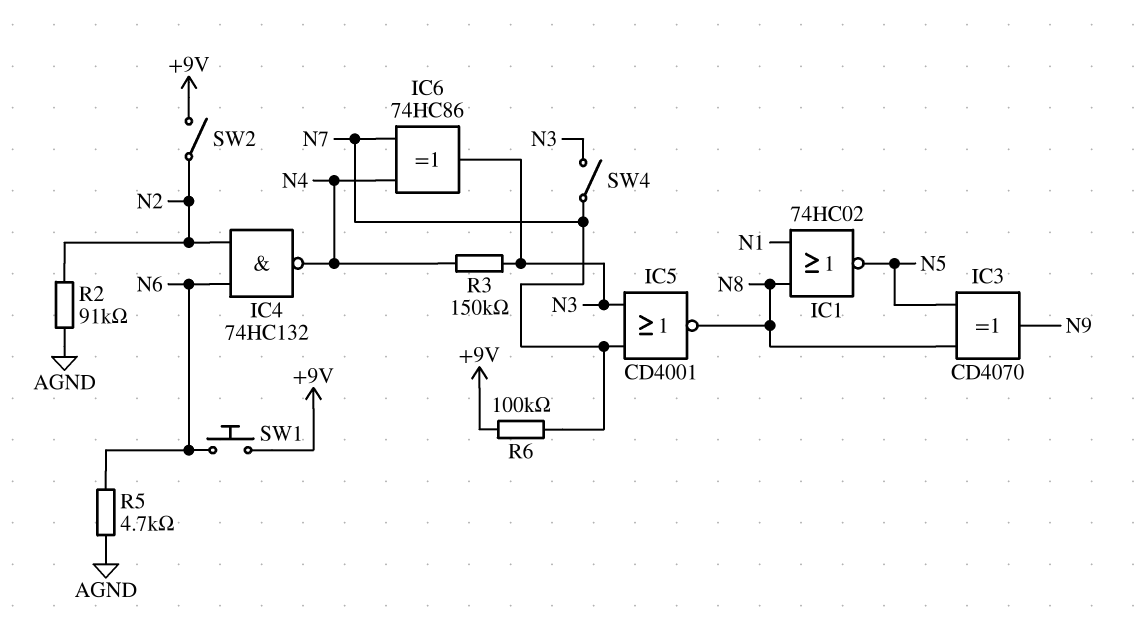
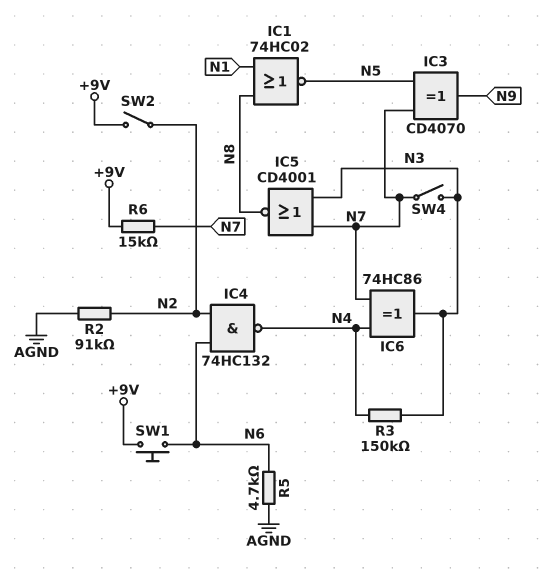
IC3: XOR CD4070 (in N5, in N8, out N9) -> XOR CD4070 (in N5, in N7, out N9)
R6: 100k (+9V, N7) -> 15k (+9V, N7)

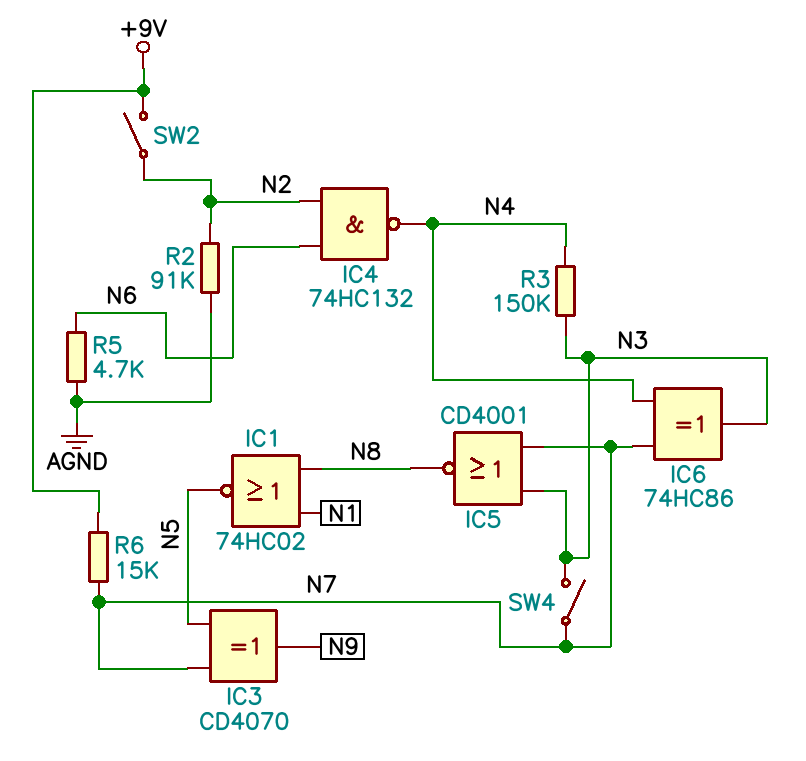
SW1: button (+9V, N6) -> none

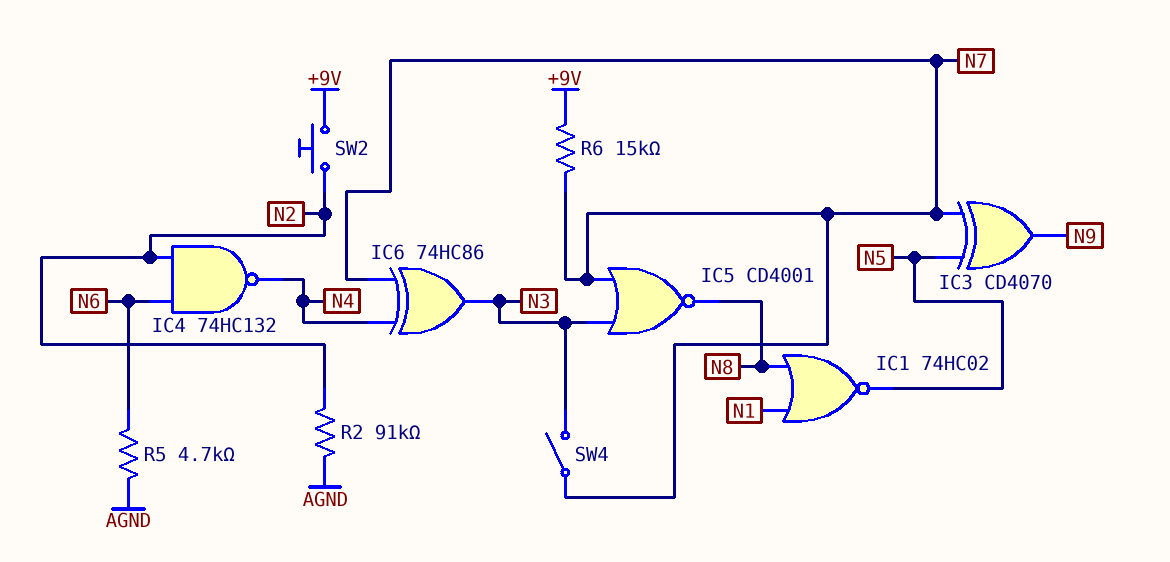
R3: 150k (N3, N4) -> none
SW2: switch (+9V, N2) -> button (+9V, N2)

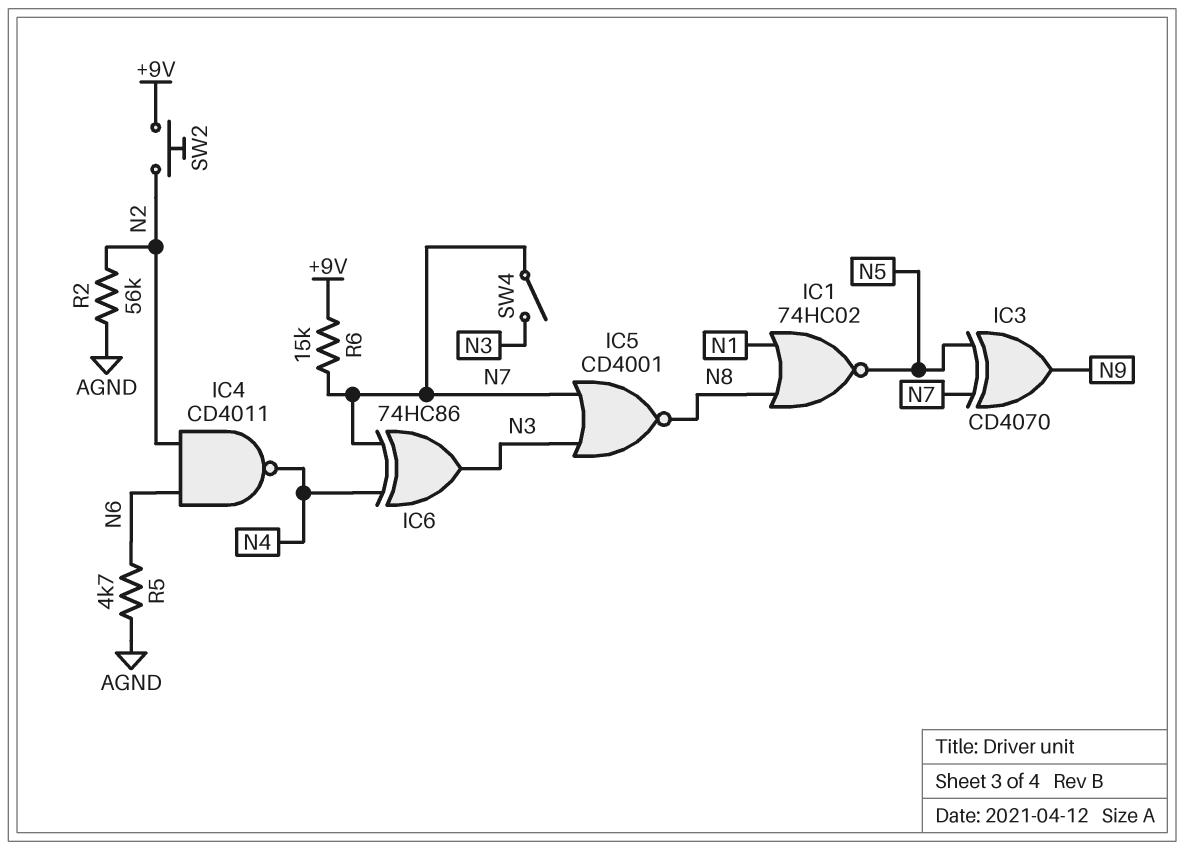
IC4: NAND 74HC132 (in N2, in N6, out N4) -> NAND CD4011 (in N2, in N6, out N4)
R2: 91k (AGND, N2) -> 56k (AGND, N2)

